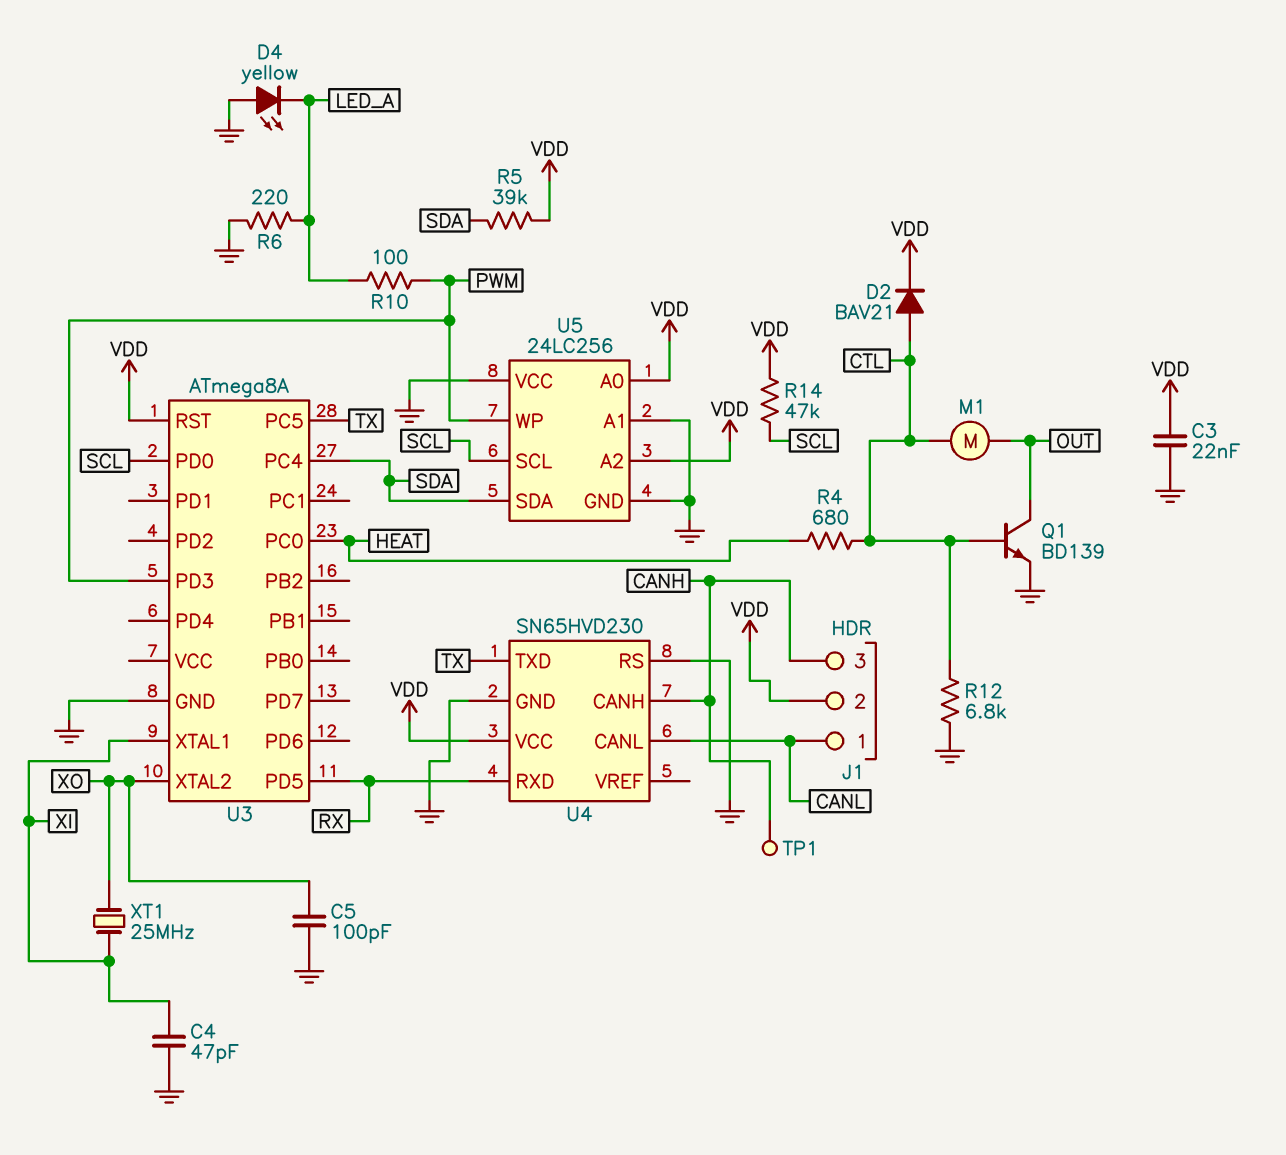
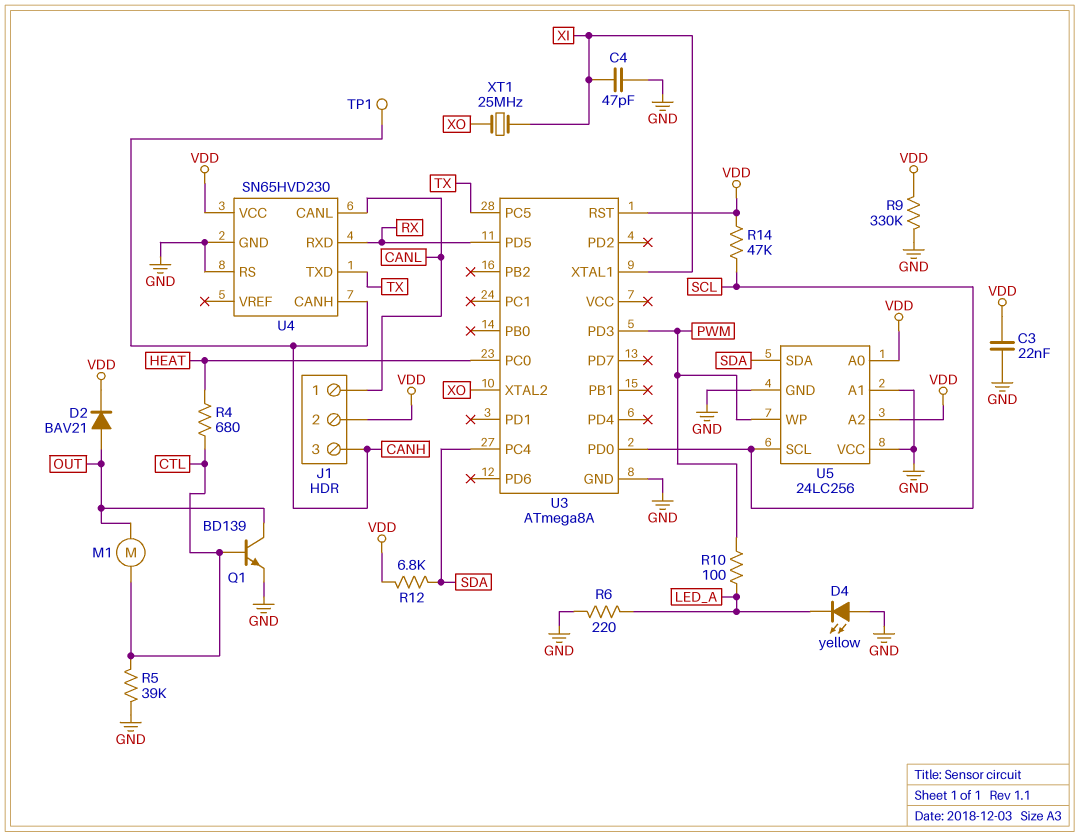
C5: 100pF (GND, XO) -> none
D2: diode BAV21 (A CTL, K VDD) -> diode BAV21 (A OUT, K VDD)
R5: 39k (SDA, VDD) -> 39k (CTL, GND)
R9: none -> 330k (GND, VDD)
R12: 6.8k (CTL, GND) -> 6.8k (SDA, VDD)

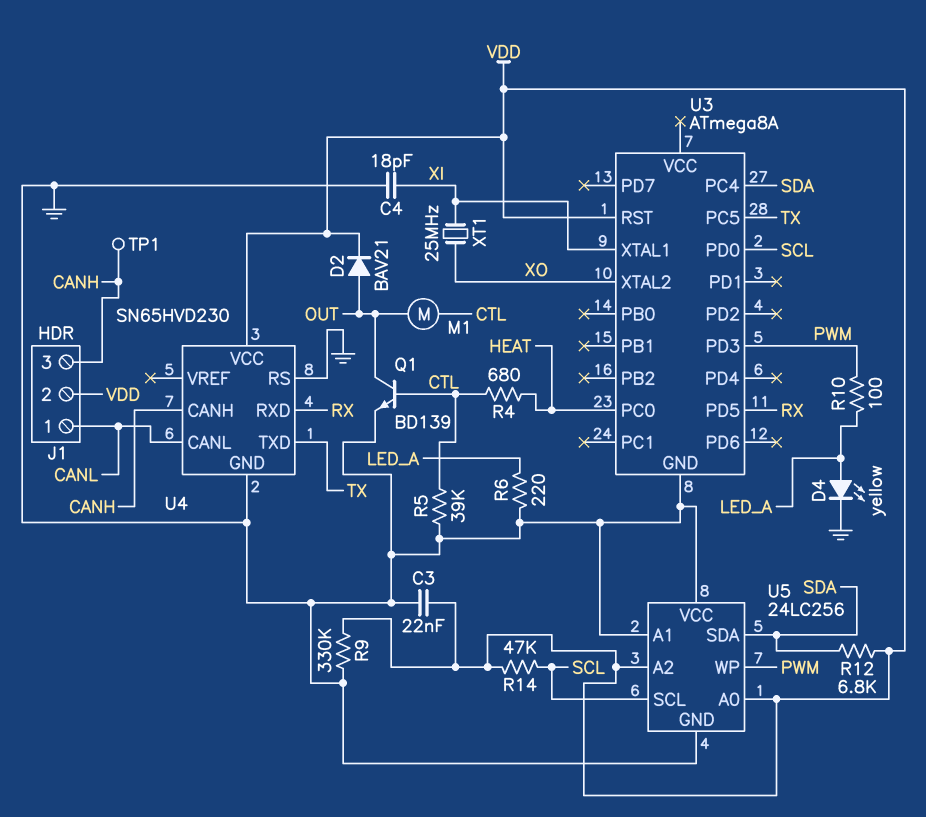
C4: 47pF (GND, XI) -> 18pF (GND, XI)
D4: LED yellow (A GND, K LED_A) -> LED yellow (A LED_A, K GND)

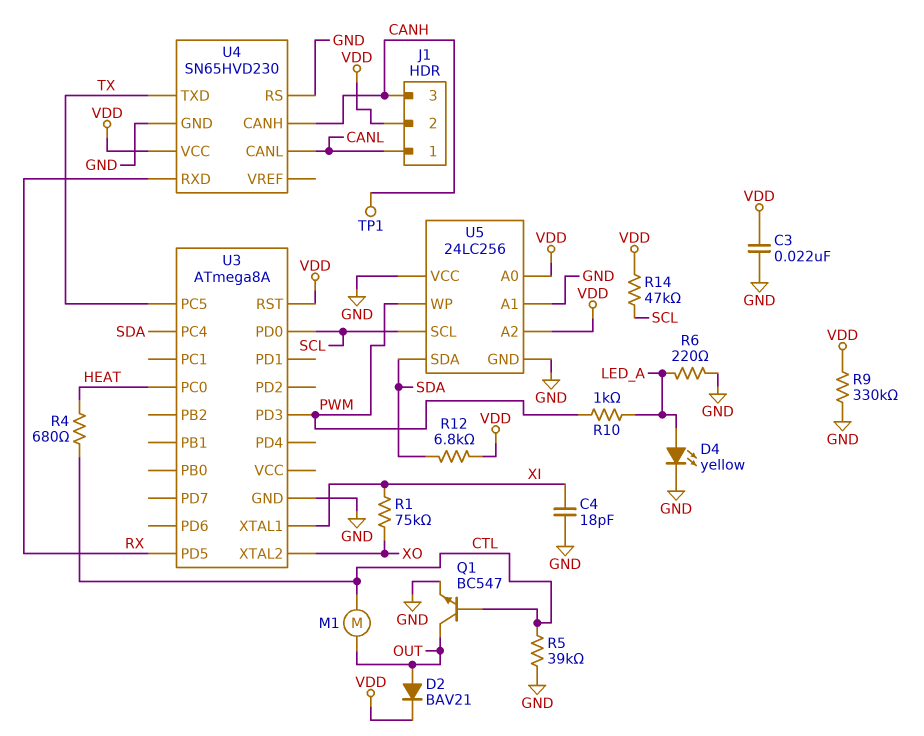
Q1: NPN BD139 (B CTL, C OUT, E GND) -> NPN BC547 (B CTL, C OUT, E GND)
R1: none -> 75k (XI, XO)
R10: 100 (LED_A, PWM) -> 1k (LED_A, PWM)
XT1: 25MHz (XI, XO) -> none

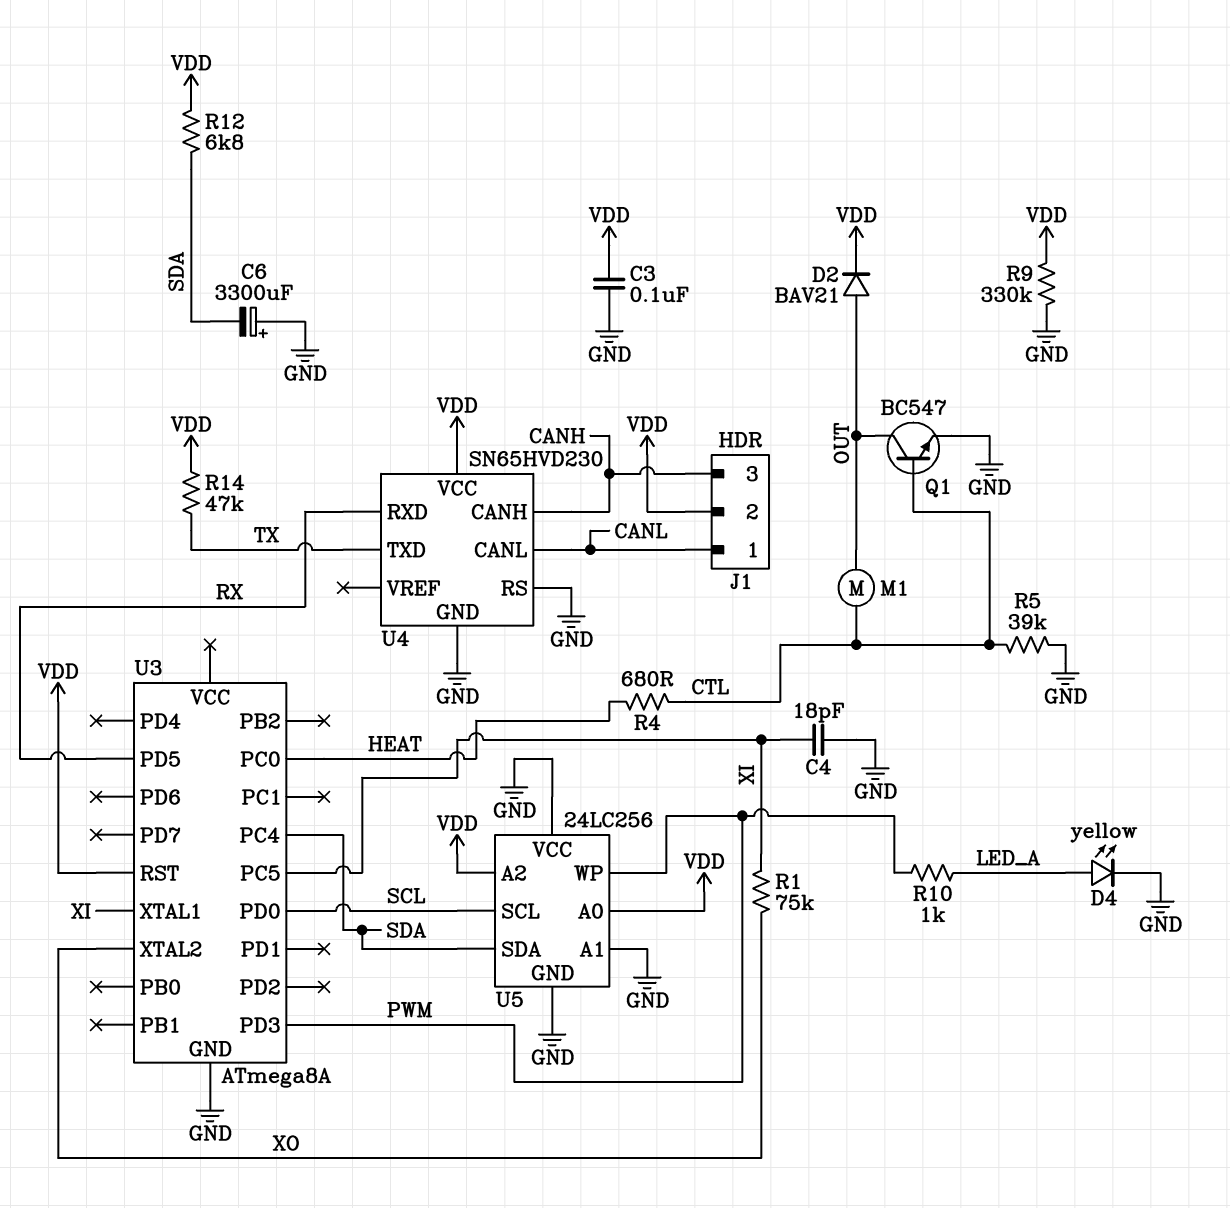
C3: 22nF (GND, VDD) -> 100nF (GND, VDD)
C6: none -> 3300uF (plus GND, minus SDA)
R6: 220 (GND, LED_A) -> none
R14: 47k (SCL, VDD) -> 47k (TX, VDD)
TP1: test point (CANH) -> none
U3 pin PC5: TX -> XI

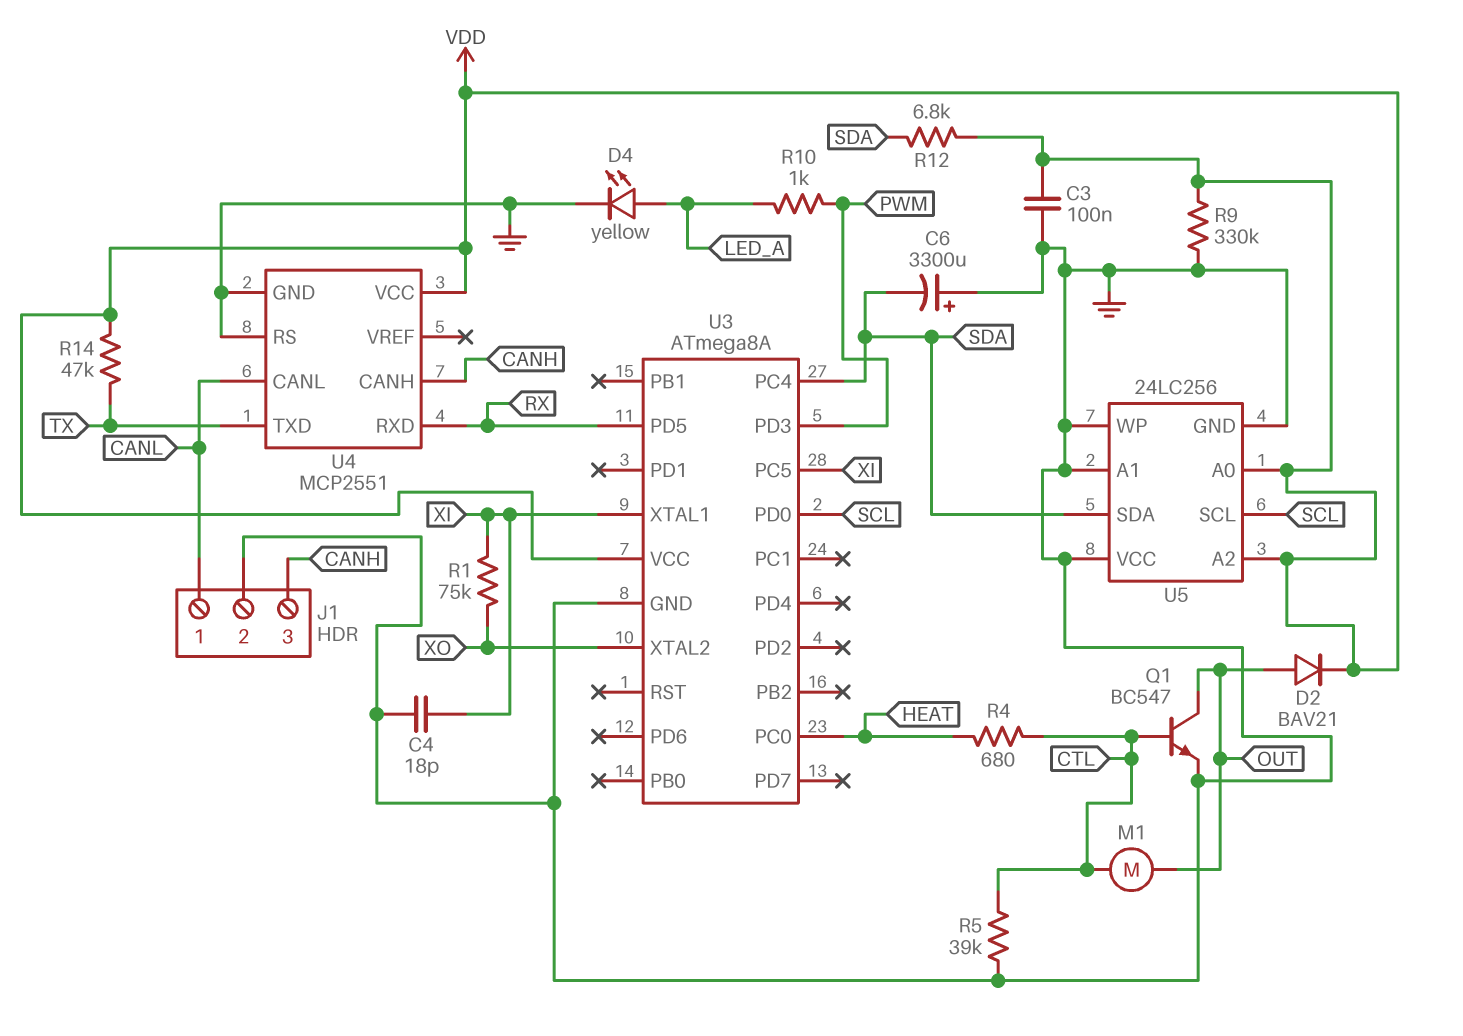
J1 pin 2: VDD -> GND
U3 pin RST: VDD -> none
U3 pin VCC: none -> VDD
U4: SN65HVD230 -> MCP2551
U5 pin WP: PWM -> GND

